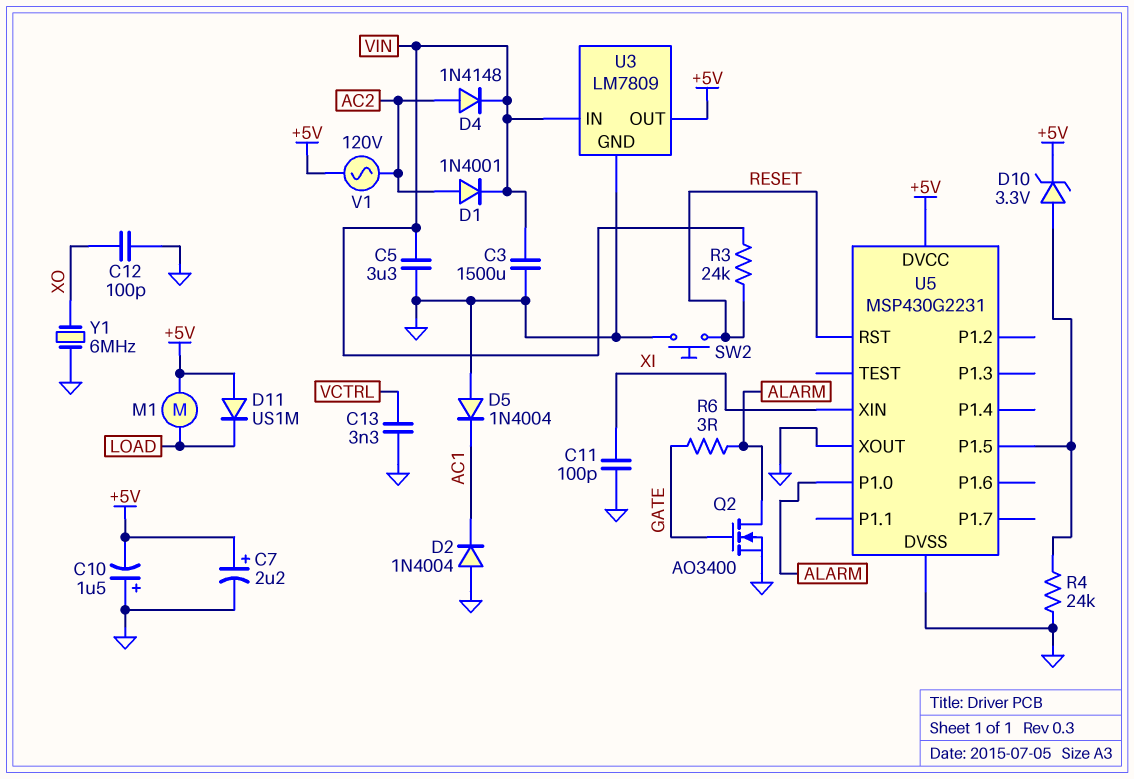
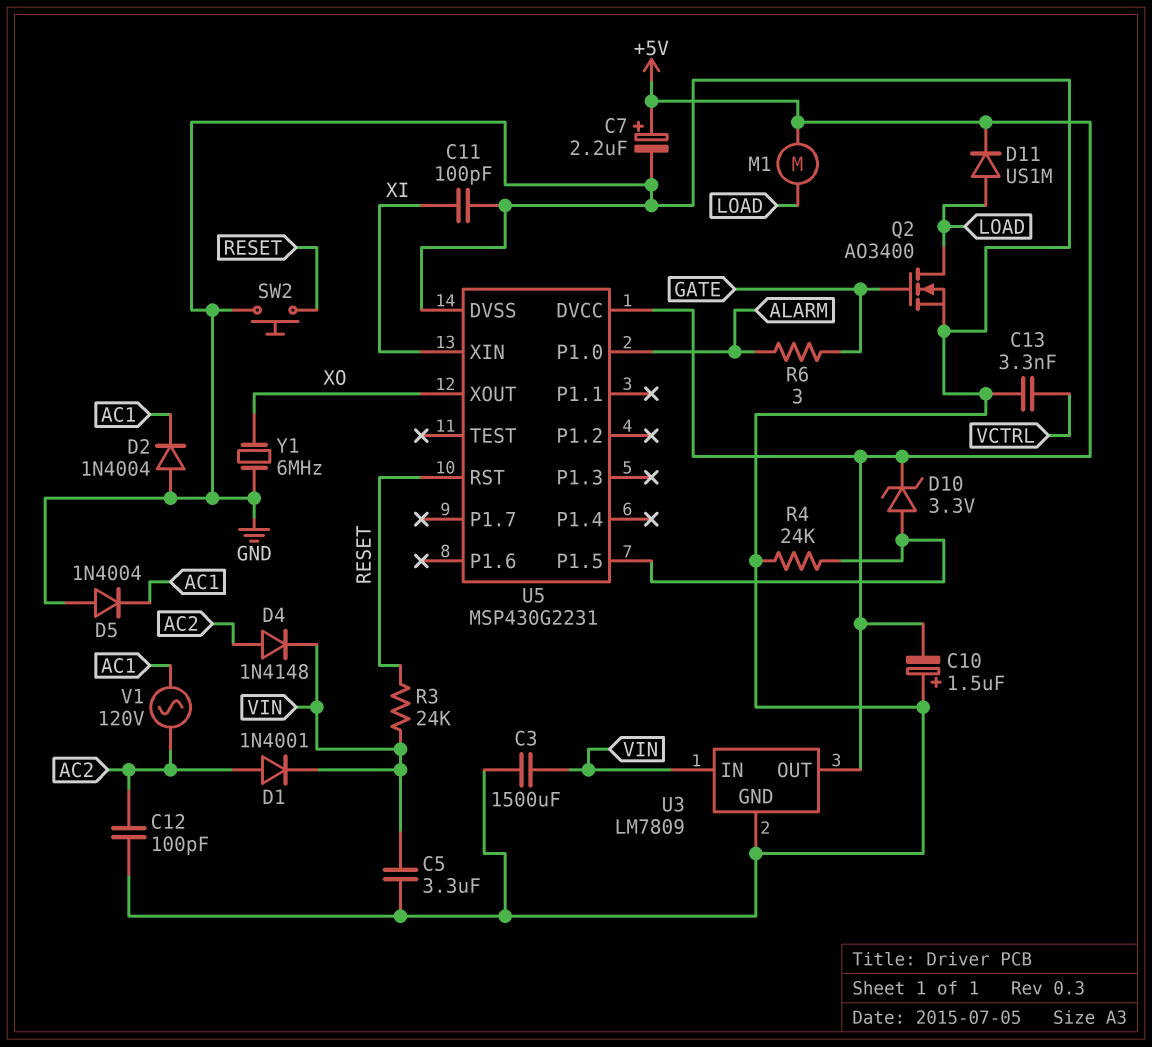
C12: 100pF (GND, XO) -> 100pF (AC2, GND)
D11: diode US1M (A +5V, K LOAD) -> diode US1M (A LOAD, K +5V)
Q2: NMOS AO3400 (G GATE, D ALARM, S GND) -> NMOS AO3400 (G GATE, D LOAD, S GND)
U5 pin XOUT: GND -> XO
V1: AC 120V (+5V, AC2) -> AC 120V (AC1, AC2)

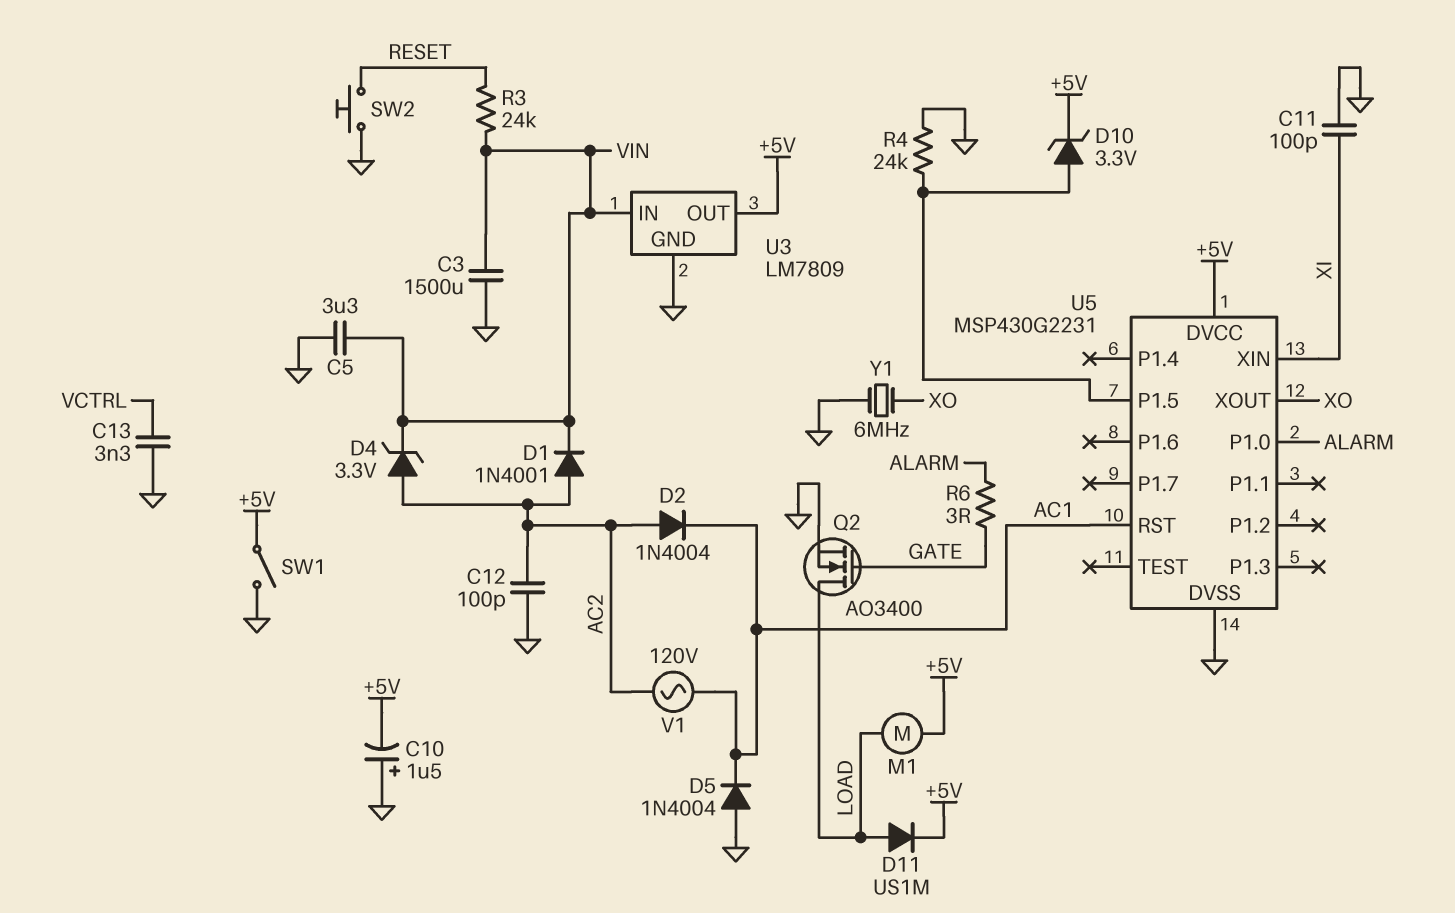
C7: 2.2uF (plus +5V, minus GND) -> none
D2: diode 1N4004 (A GND, K AC1) -> diode 1N4004 (A AC2, K AC1)
D4: diode 1N4148 (A AC2, K VIN) -> zener 3.3V (A AC2, K VIN)
SW1: none -> switch (+5V, GND)
U5 pin RST: RESET -> AC1

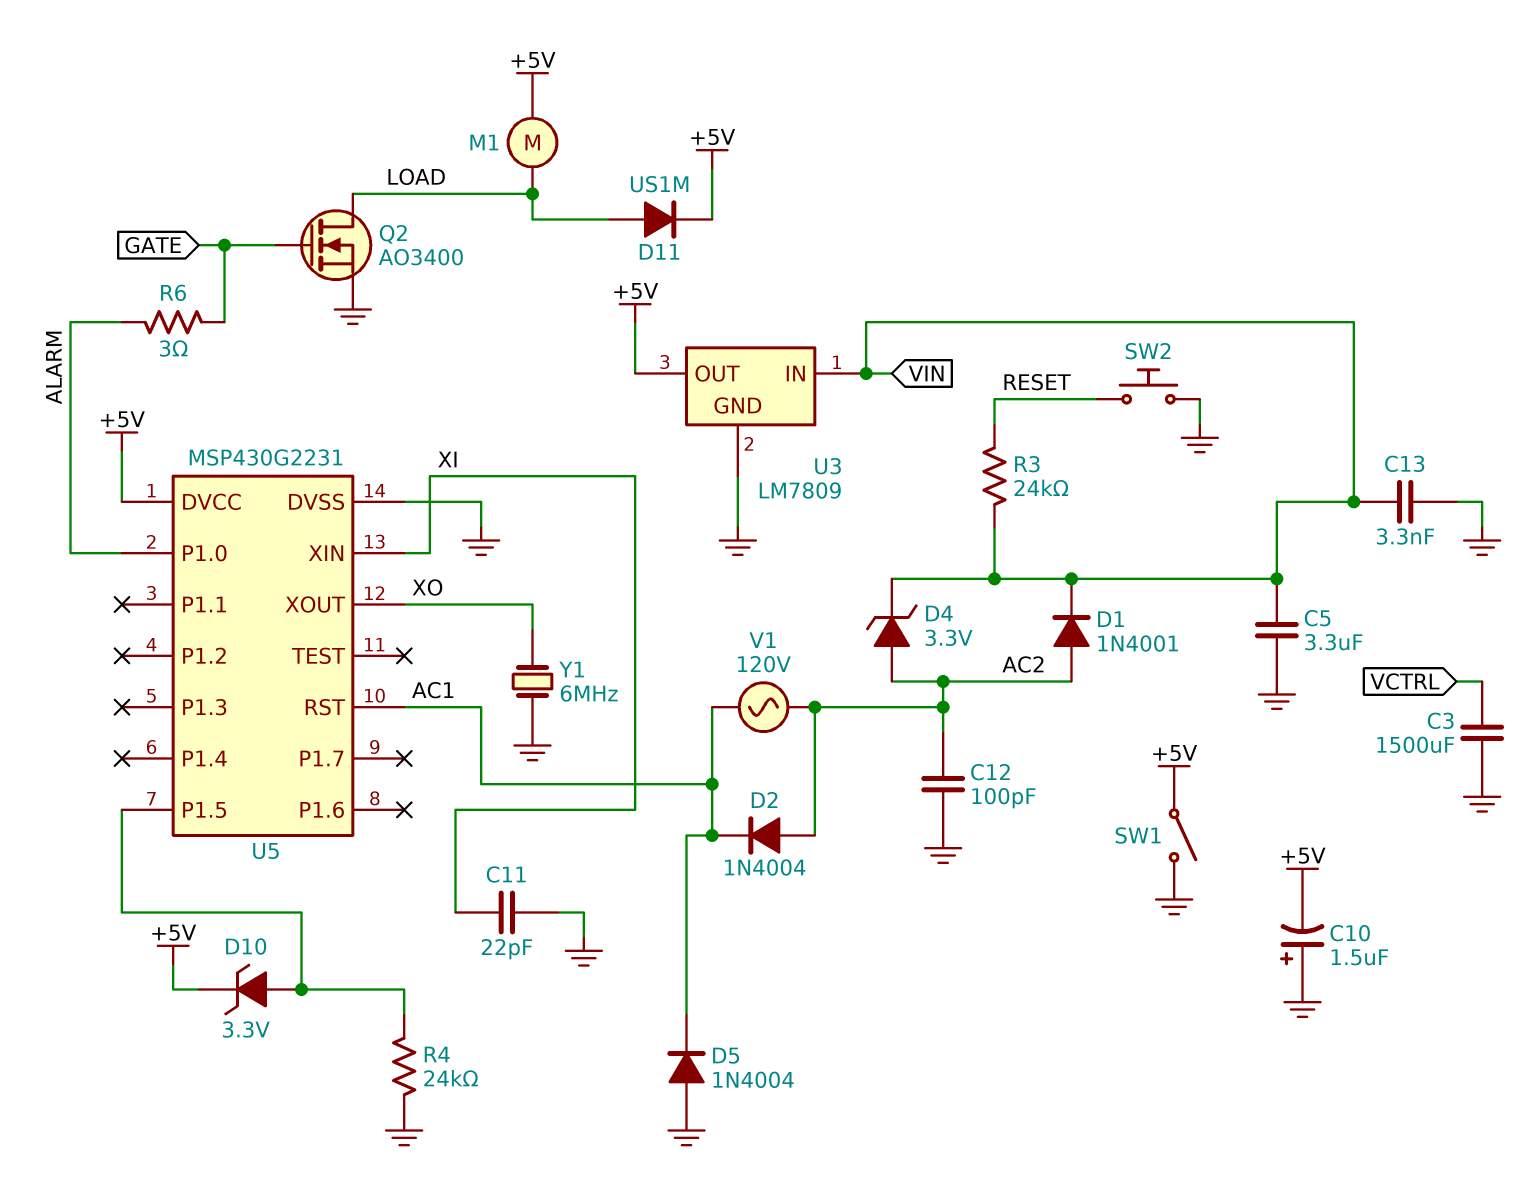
C3: 1500uF (GND, VIN) -> 1500uF (GND, VCTRL)
C11: 100pF (GND, XI) -> 22pF (GND, XI)
C13: 3.3nF (GND, VCTRL) -> 3.3nF (GND, VIN)

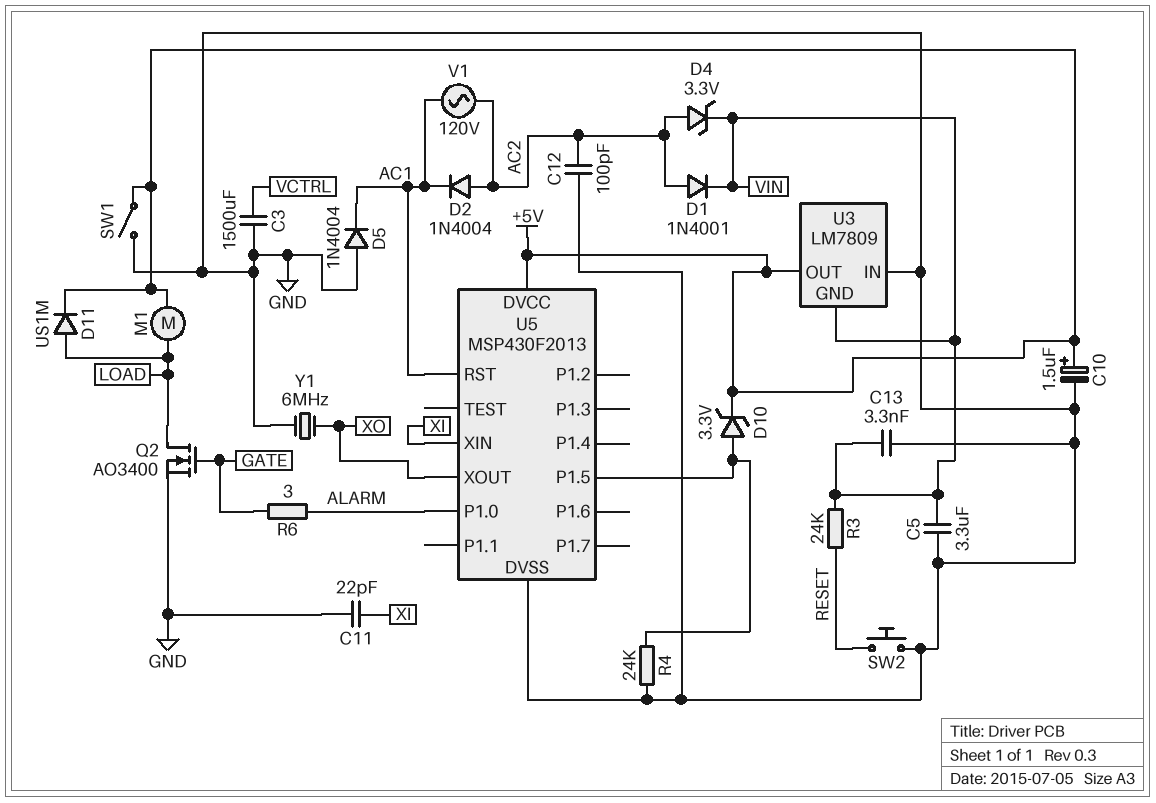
C10: 1.5uF (plus GND, minus +5V) -> 1.5uF (plus +5V, minus GND)
U3 pin GND: GND -> VIN
U3 pin IN: VIN -> GND
U5: MSP430G2231 -> MSP430F2013

